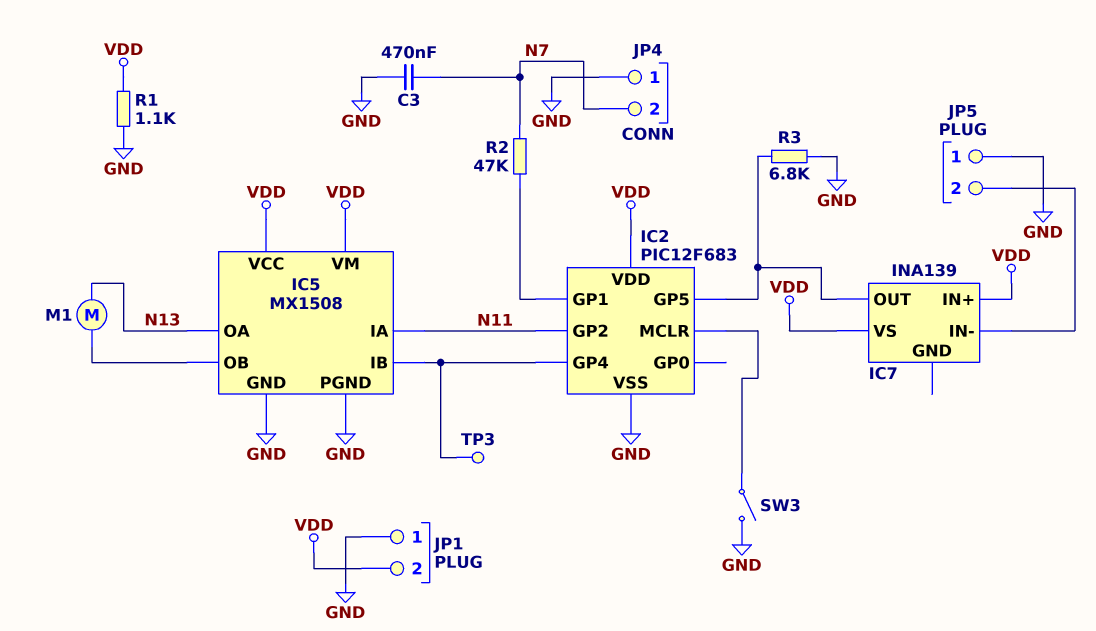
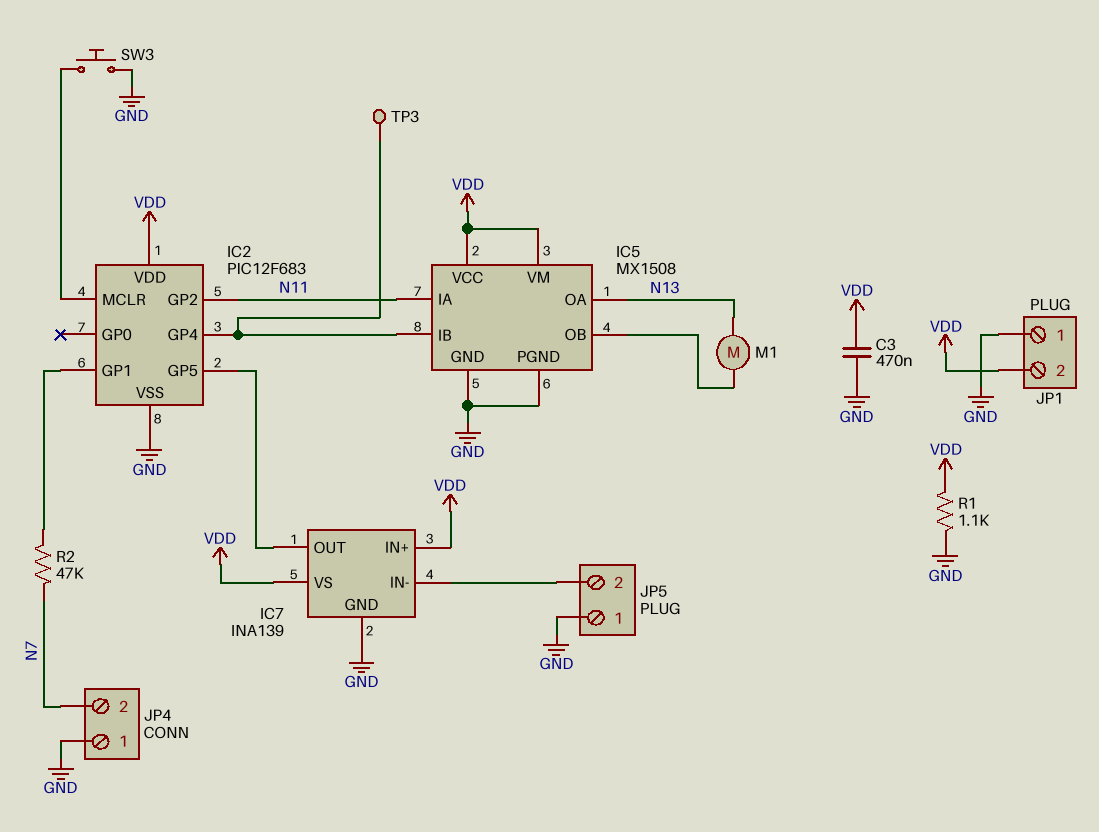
C3: 470nF (GND, N7) -> 470nF (GND, VDD)
IC7 pin GND: none -> GND
R3: 6.8k (GND, IC2/GP5) -> none
SW3: switch (GND, IC2/MCLR) -> button (GND, IC2/MCLR)

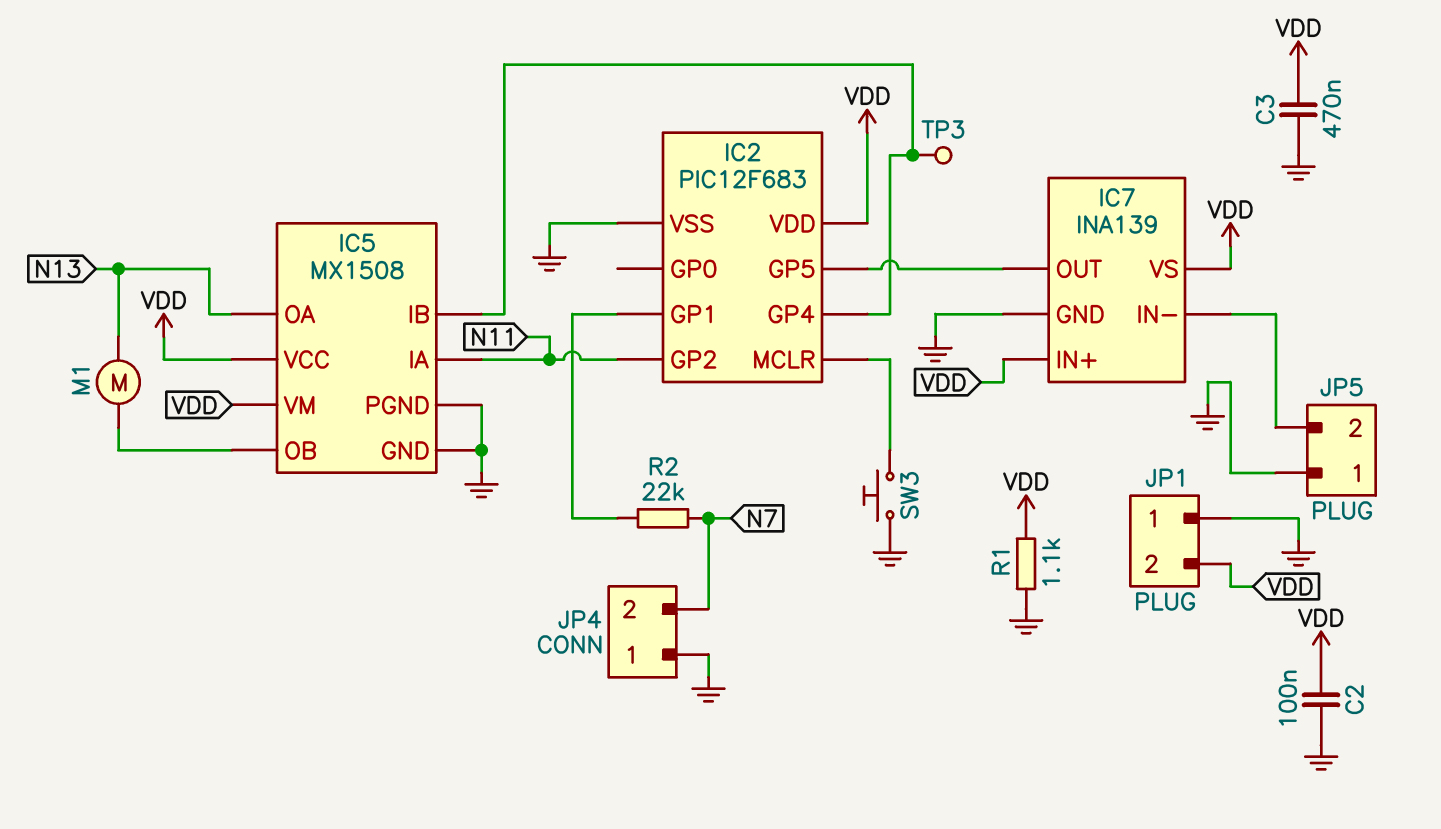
C2: none -> 100nF (GND, VDD)
R2: 47k (IC2/GP1, N7) -> 22k (IC2/GP1, N7)

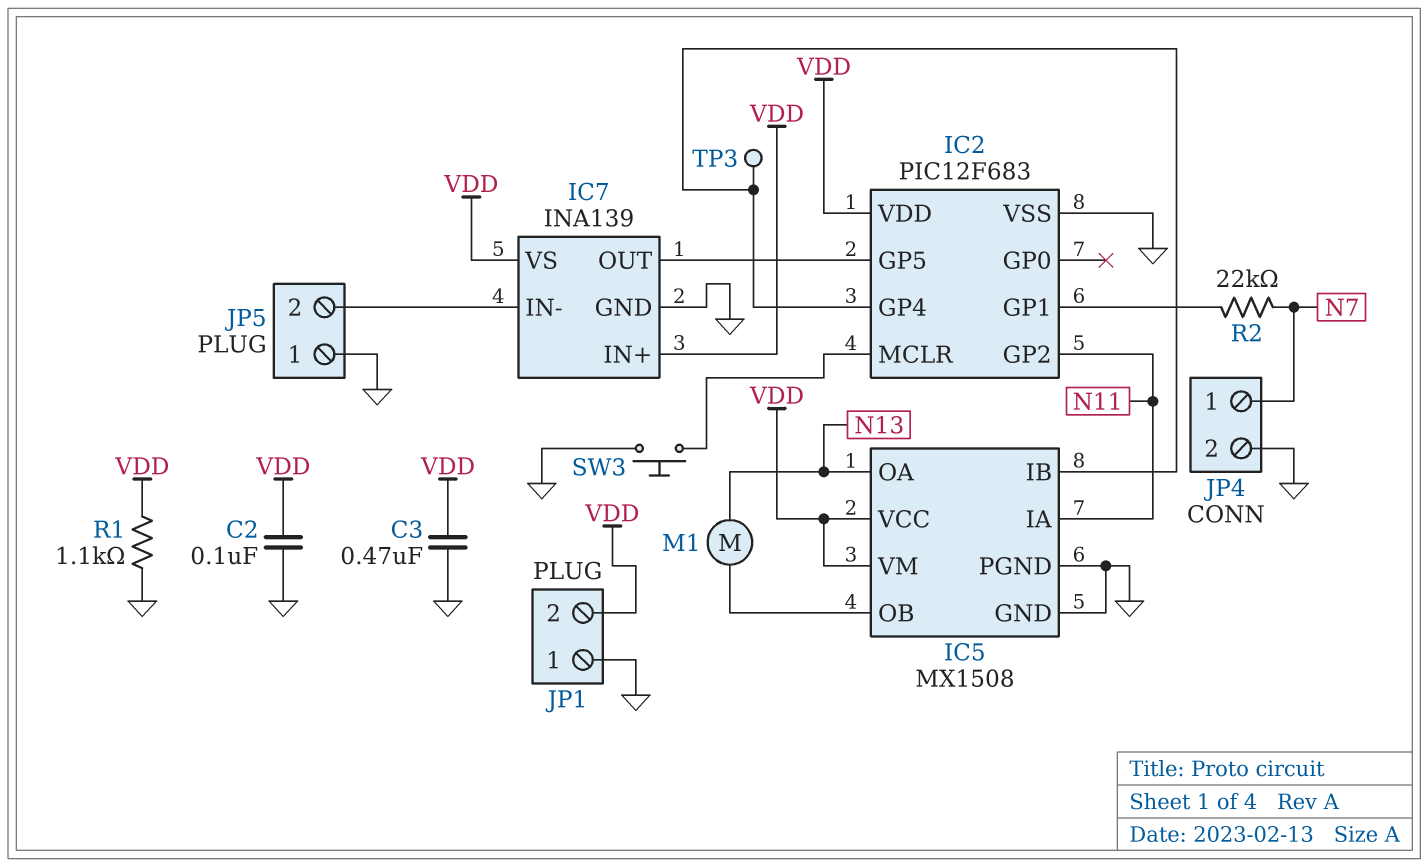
JP4 pin 1: GND -> N7
JP4 pin 2: N7 -> GND

